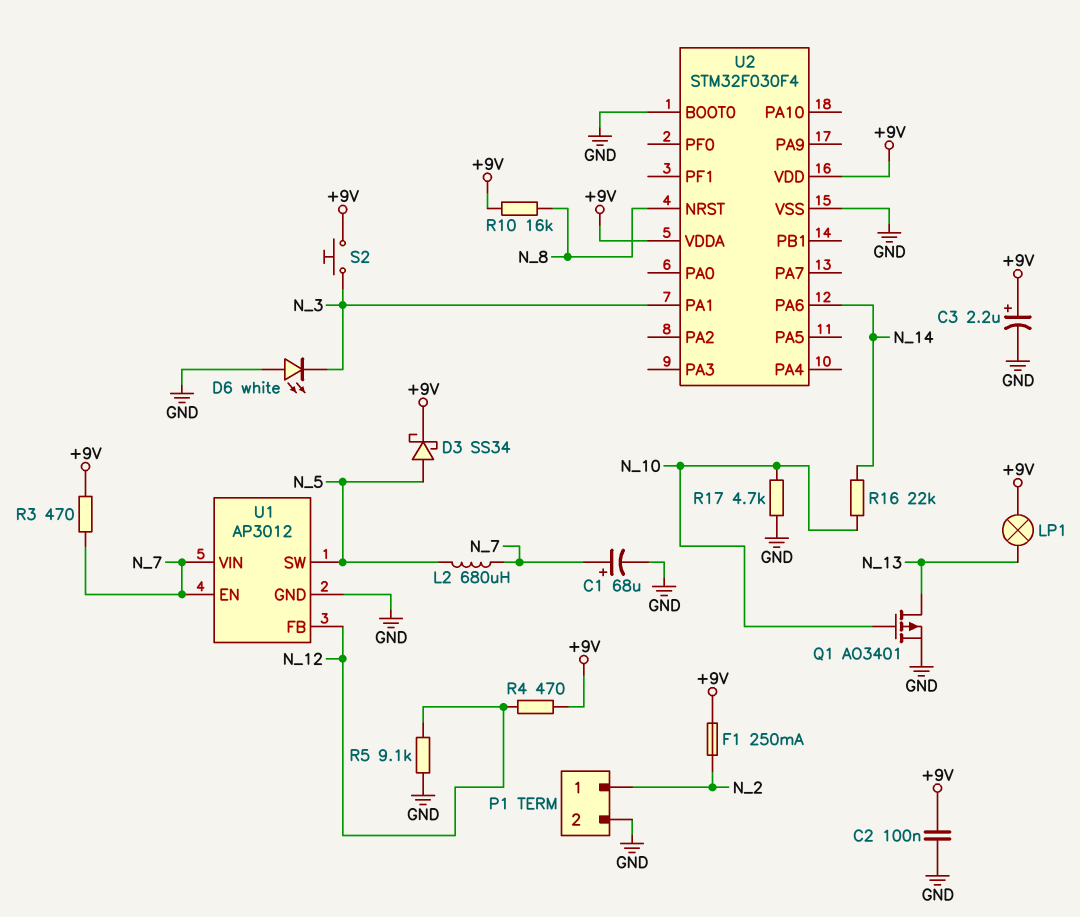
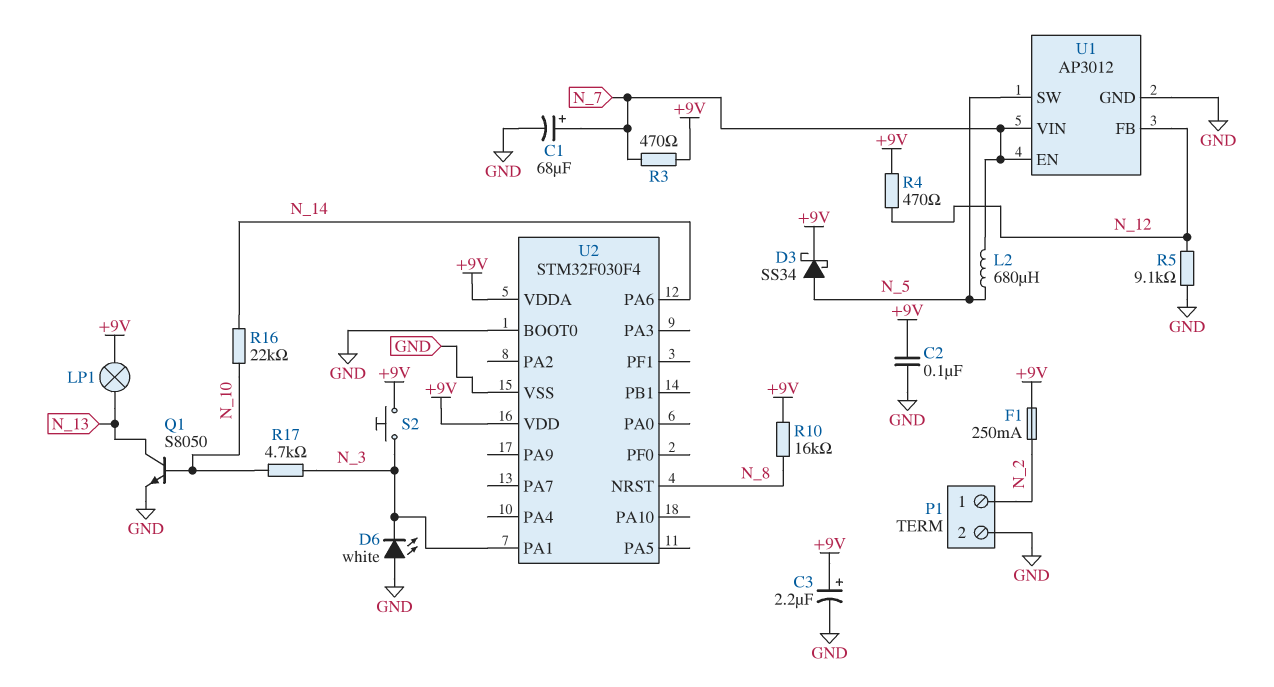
Q1: PMOS AO3401 (G N_10, D N_13, S GND) -> NPN S8050 (B N_10, C N_13, E GND)
R17: 4.7k (GND, N_10) -> 4.7k (N_3, N_10)

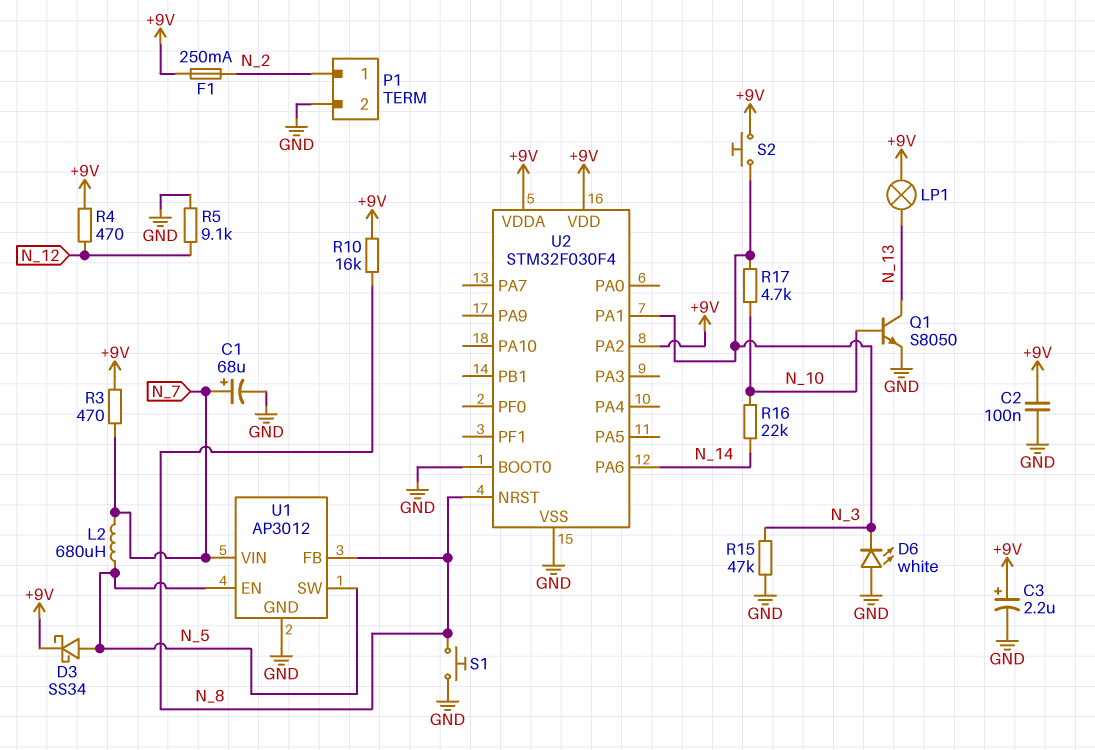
R15: none -> 47k (GND, N_3)
S1: none -> button (GND, N_8)
U1 pin EN: N_7 -> N_5
U1 pin FB: N_12 -> N_8
U2 pin PA2: none -> +9V

